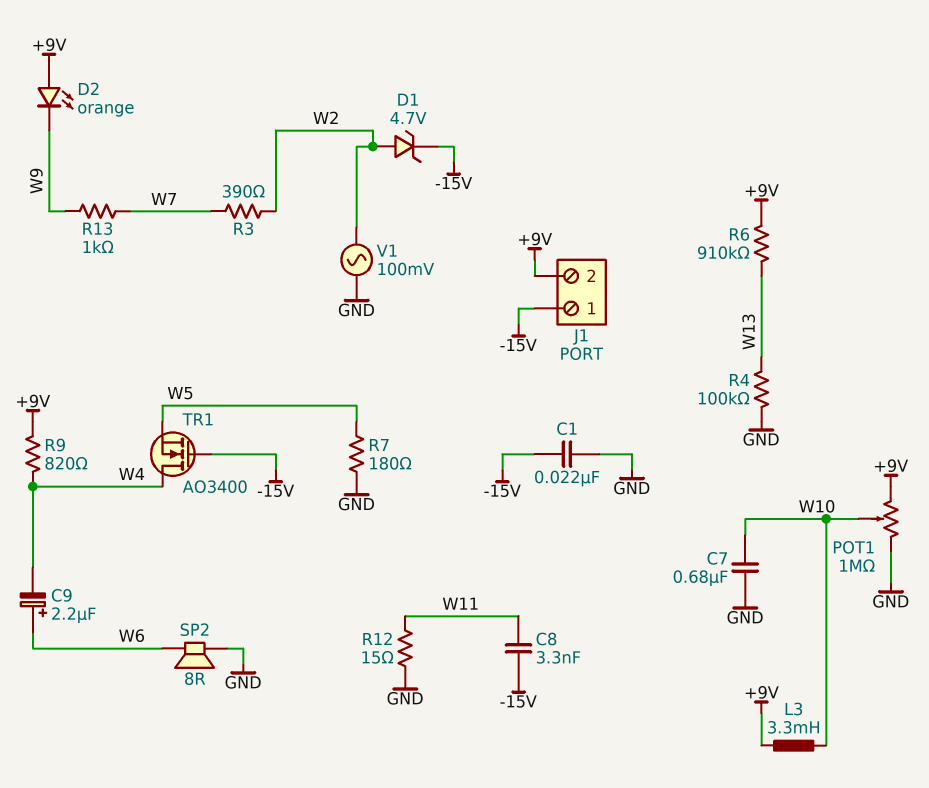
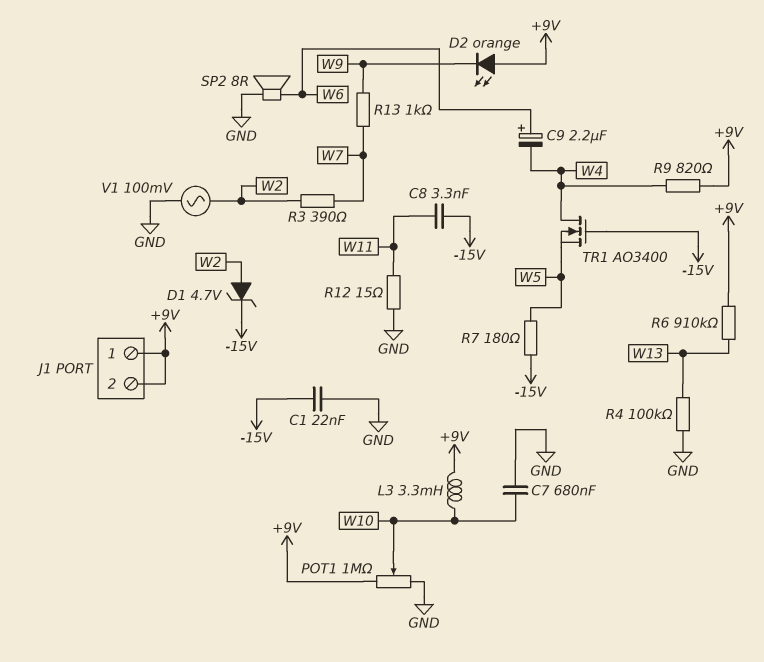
J1 pin 1: -15V -> +9V
R7: 180 (GND, W5) -> 180 (-15V, W5)

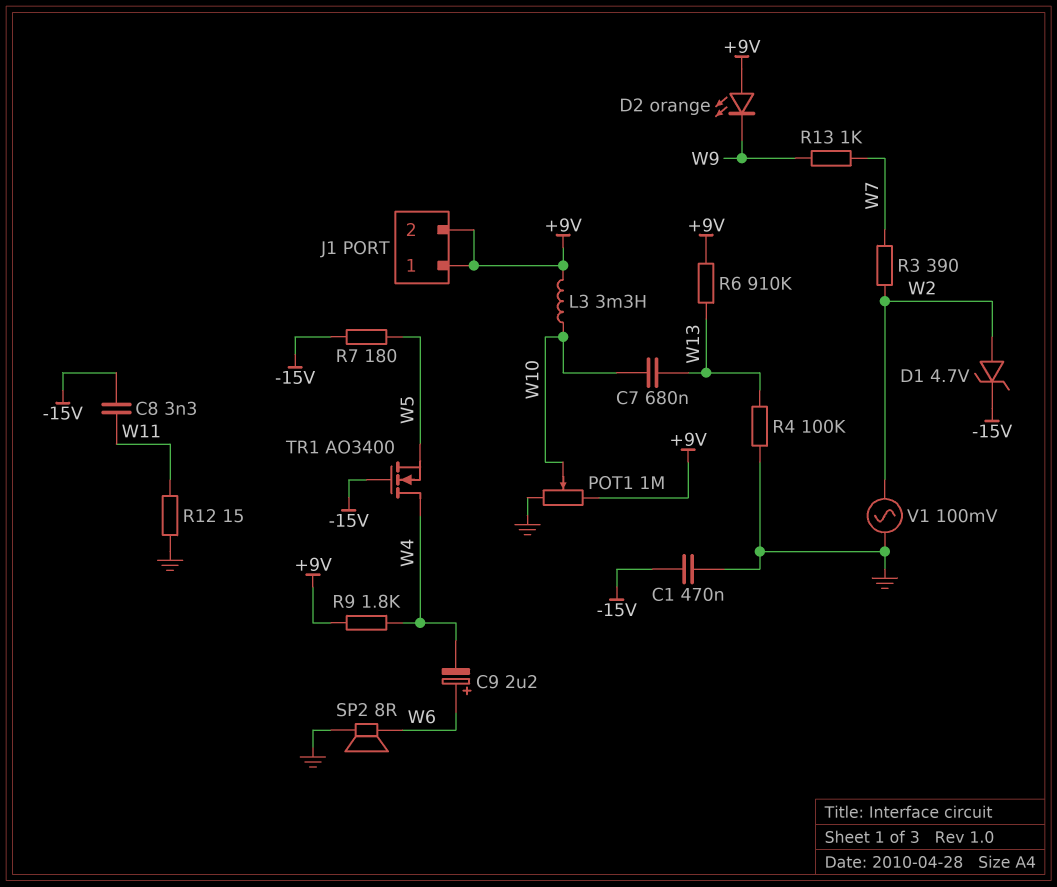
C1: 22nF (-15V, GND) -> 470nF (-15V, GND)
C7: 680nF (GND, W10) -> 680nF (W10, W13)
R9: 820 (+9V, W4) -> 1.8k (+9V, W4)

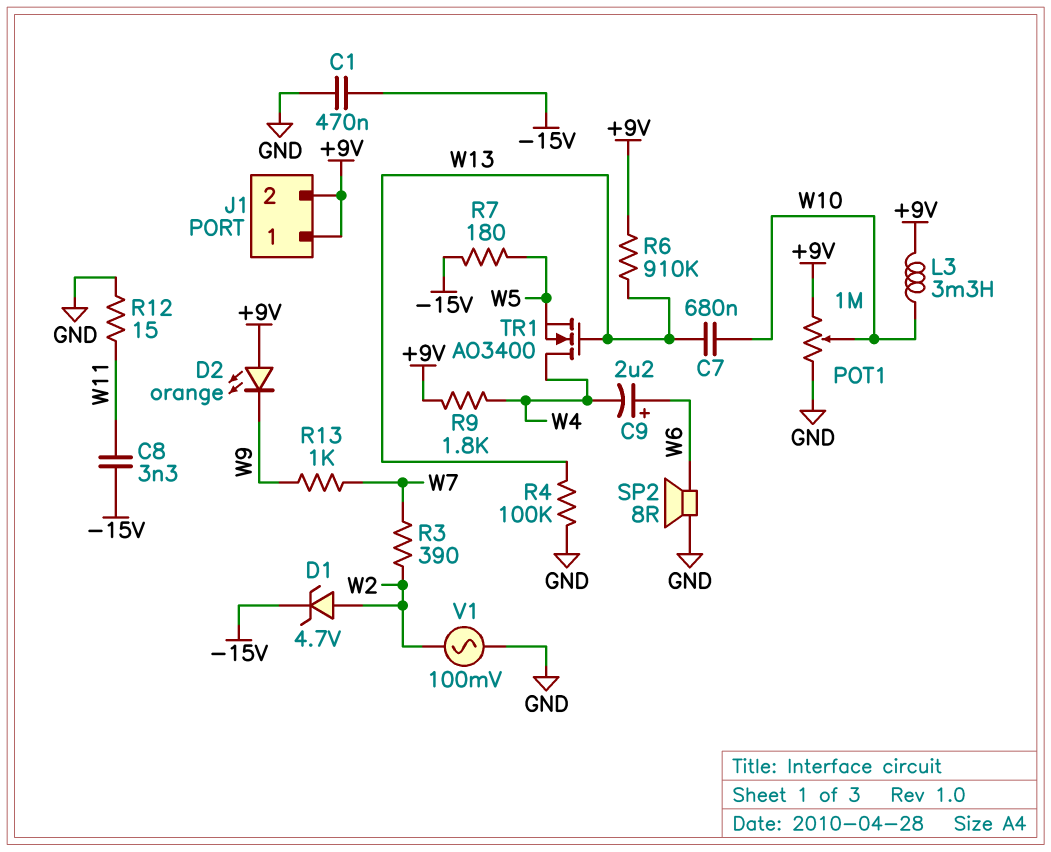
TR1: NMOS AO3400 (G -15V, D W4, S W5) -> NMOS AO3400 (G W13, D W4, S W5)

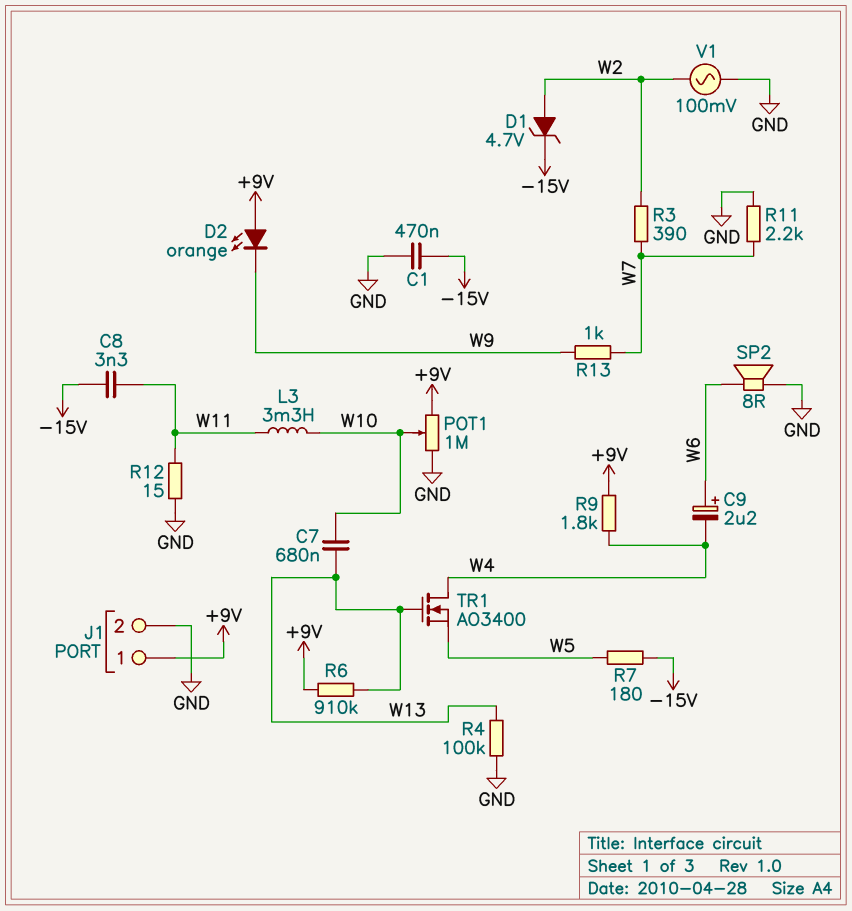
J1 pin 2: +9V -> GND
L3: 3.3mH (+9V, W10) -> 3.3mH (W10, W11)
R11: none -> 2.2k (GND, W7)

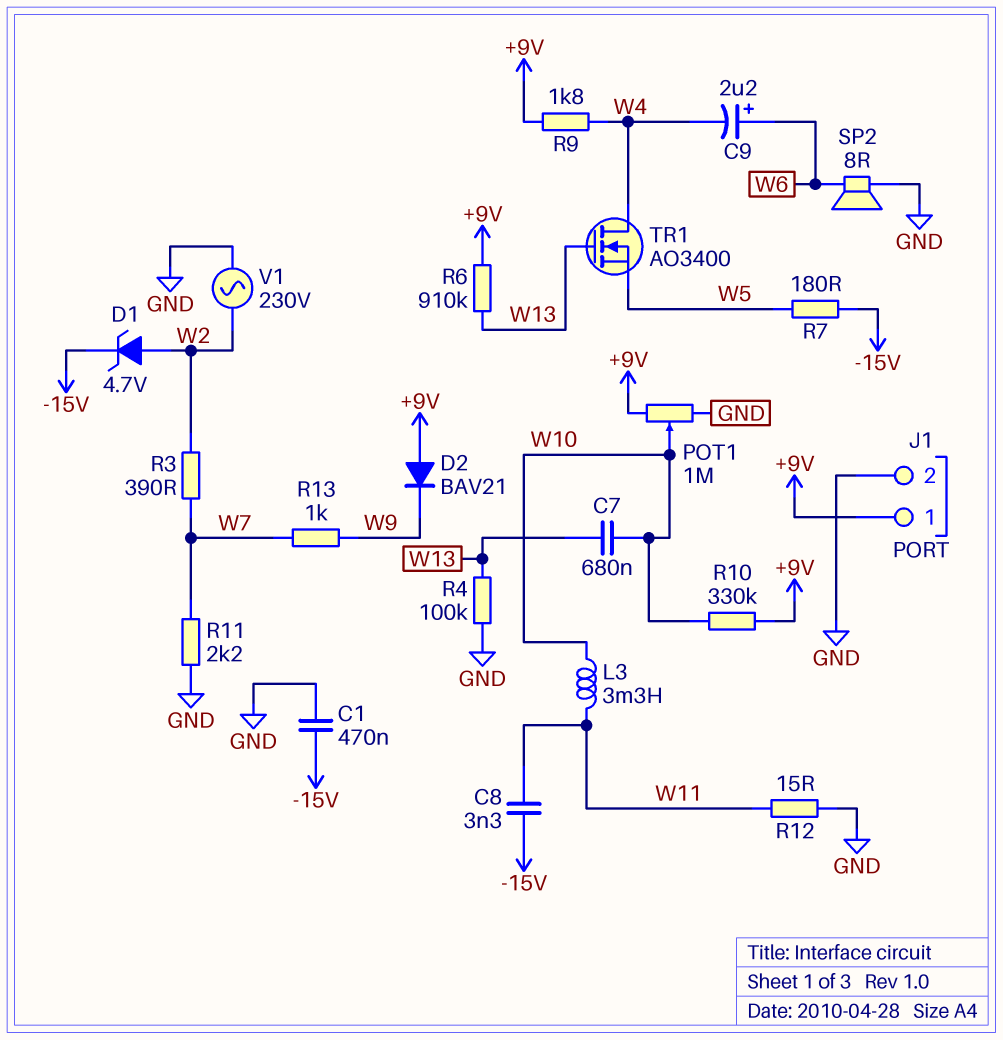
D2: LED orange (A +9V, K W9) -> diode BAV21 (A +9V, K W9)
R10: none -> 330k (+9V, W10)
V1: AC 100mV (GND, W2) -> AC 230V (GND, W2)

